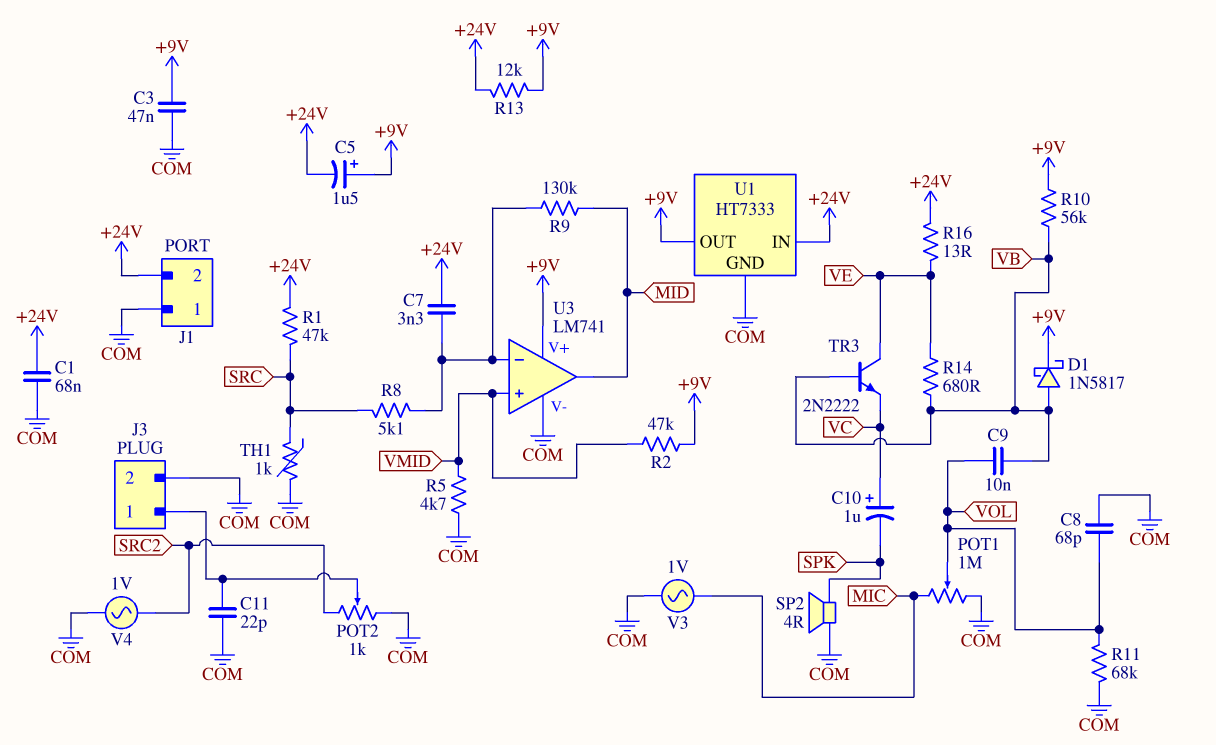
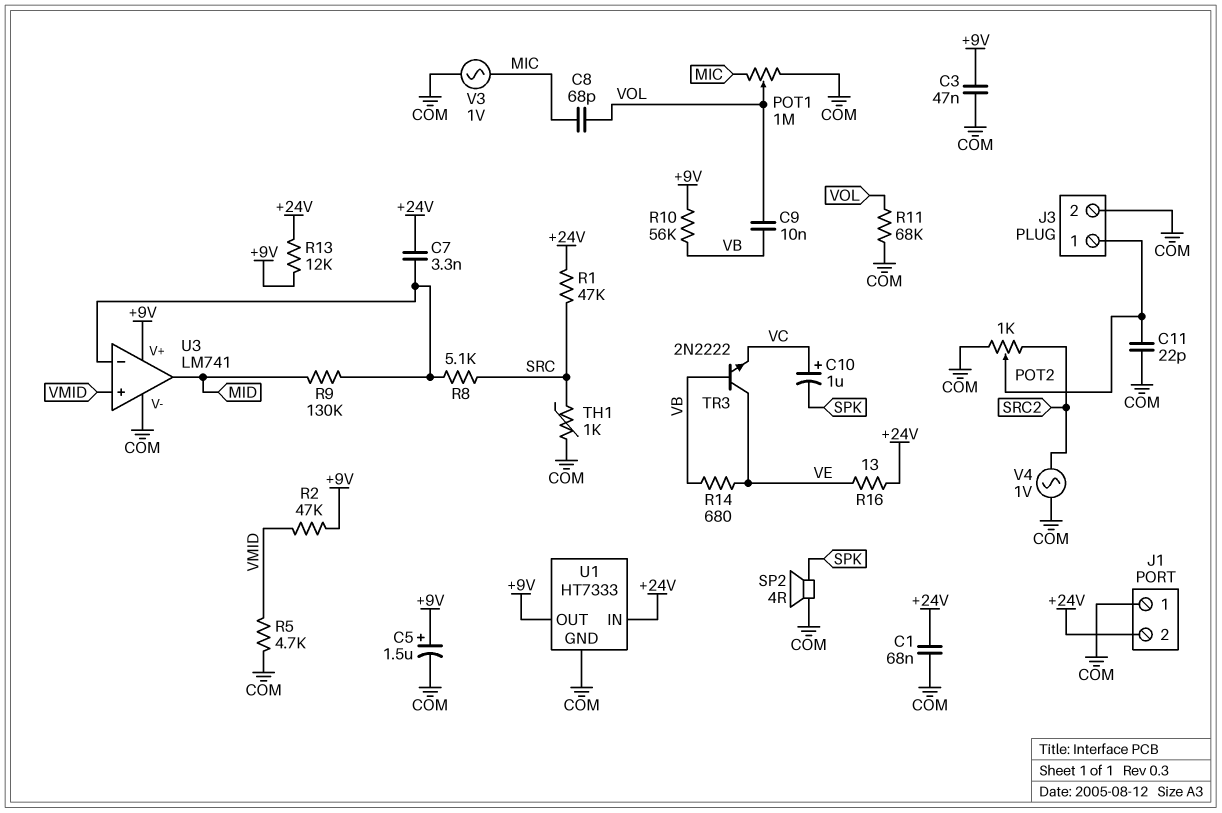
C5: 1.5uF (plus +9V, minus +24V) -> 1.5uF (plus +9V, minus COM)
C8: 68pF (COM, VOL) -> 68pF (MIC, VOL)
D1: schottky 1N5817 (A VB, K +9V) -> none

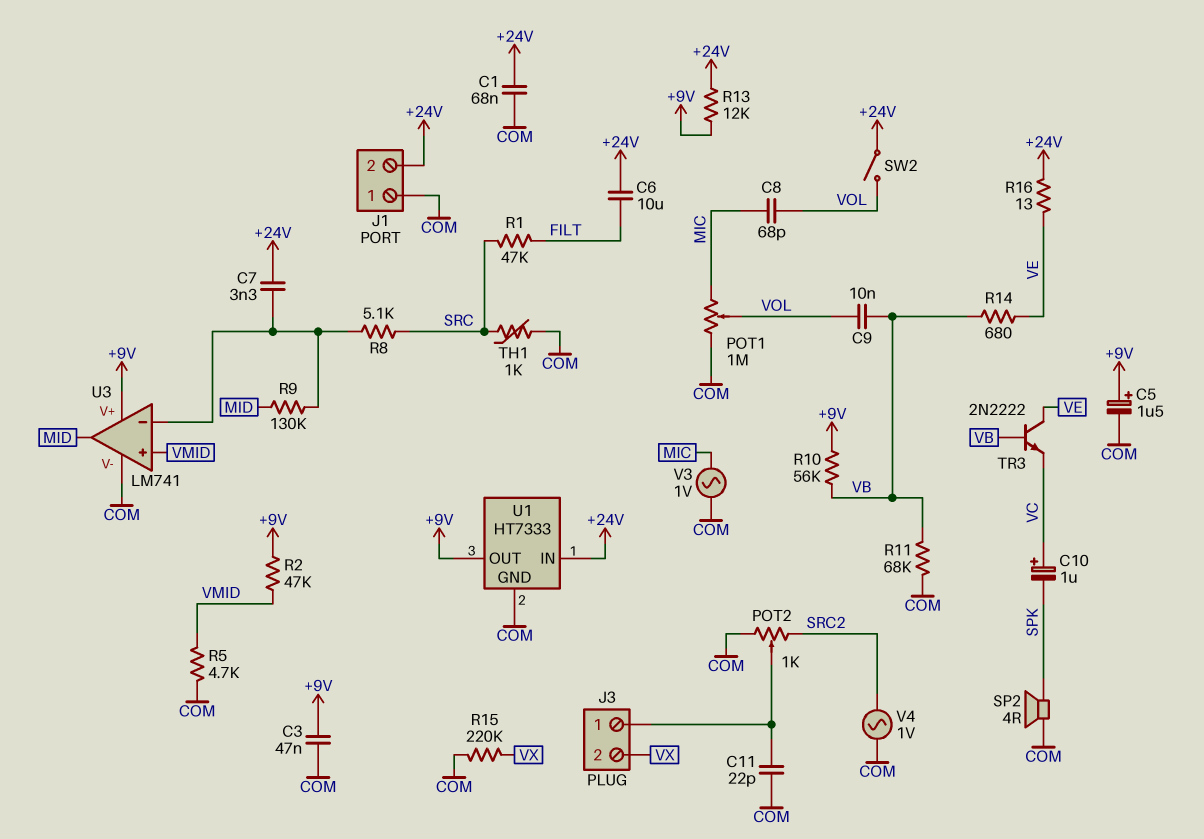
C6: none -> 10uF (+24V, FILT)
J3 pin 2: COM -> VX
R1: 47k (+24V, SRC) -> 47k (FILT, SRC)
R11: 68k (COM, VOL) -> 68k (COM, VB)
R15: none -> 220k (COM, VX)
SW2: none -> switch (+24V, VOL)

